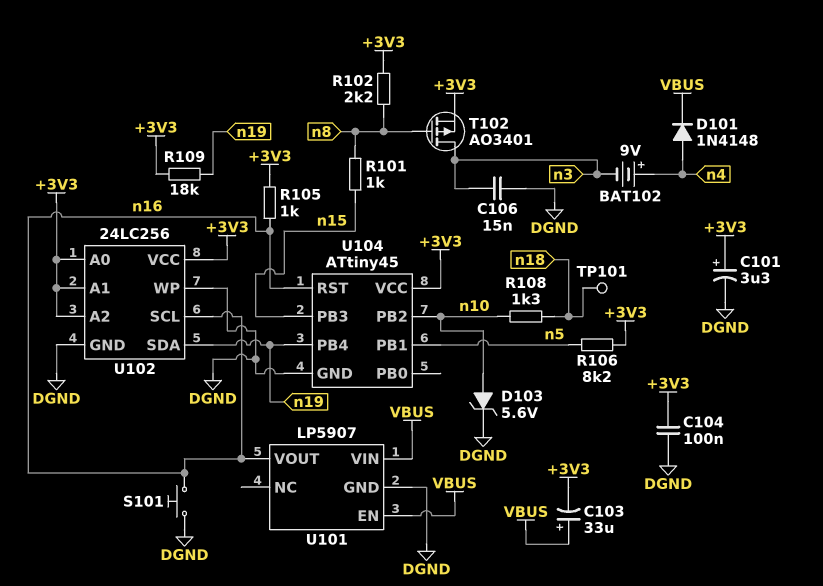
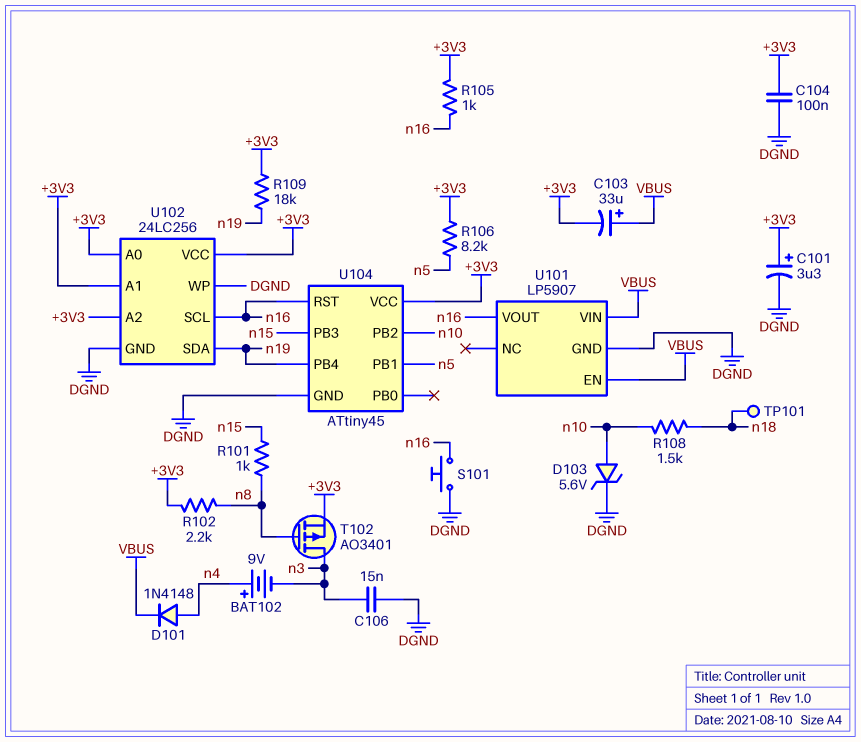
R108: 1.3k (n10, n18) -> 1.5k (n10, n18)

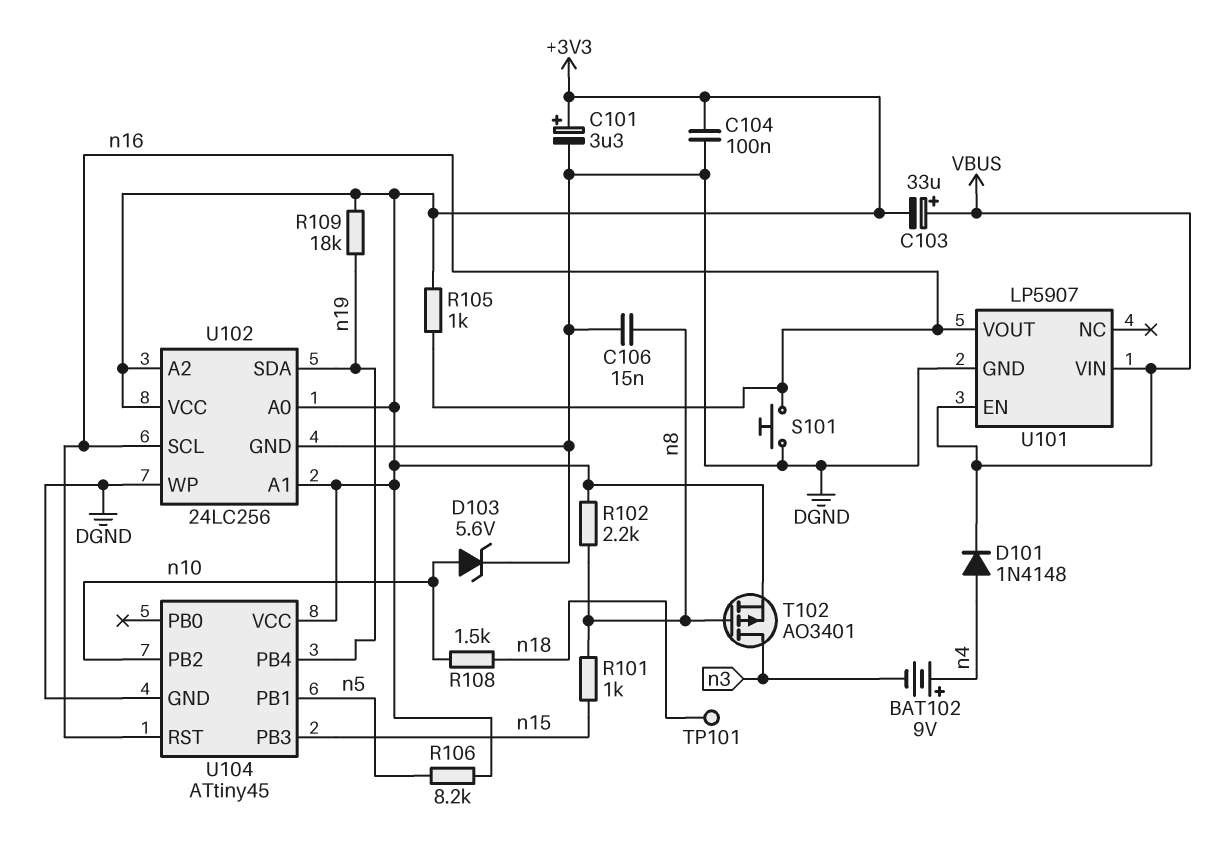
C106: 15nF (DGND, n3) -> 15nF (DGND, n8)

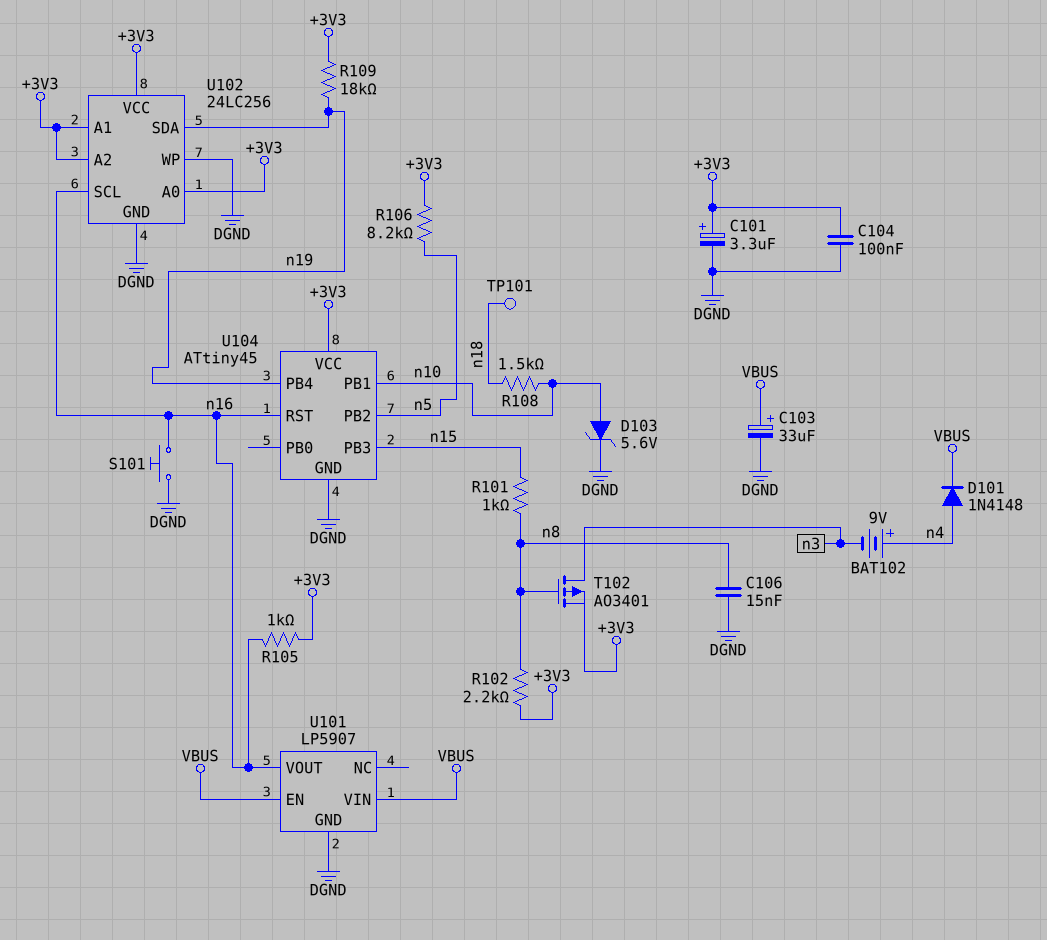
C103: 33uF (plus VBUS, minus +3V3) -> 33uF (plus VBUS, minus DGND)
U104 pin PB1: n5 -> n10
U104 pin PB2: n10 -> n5

